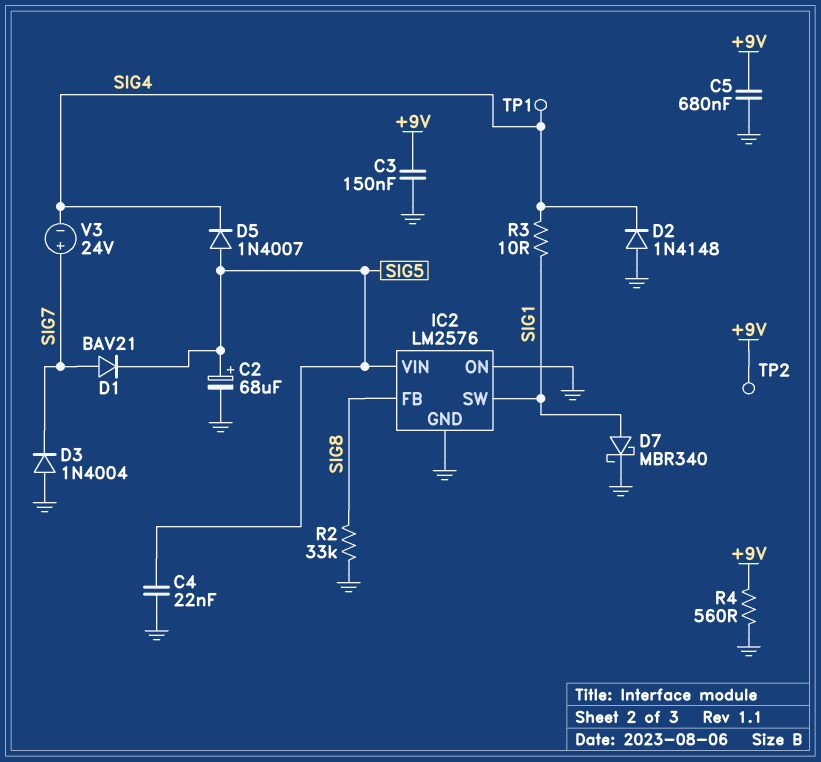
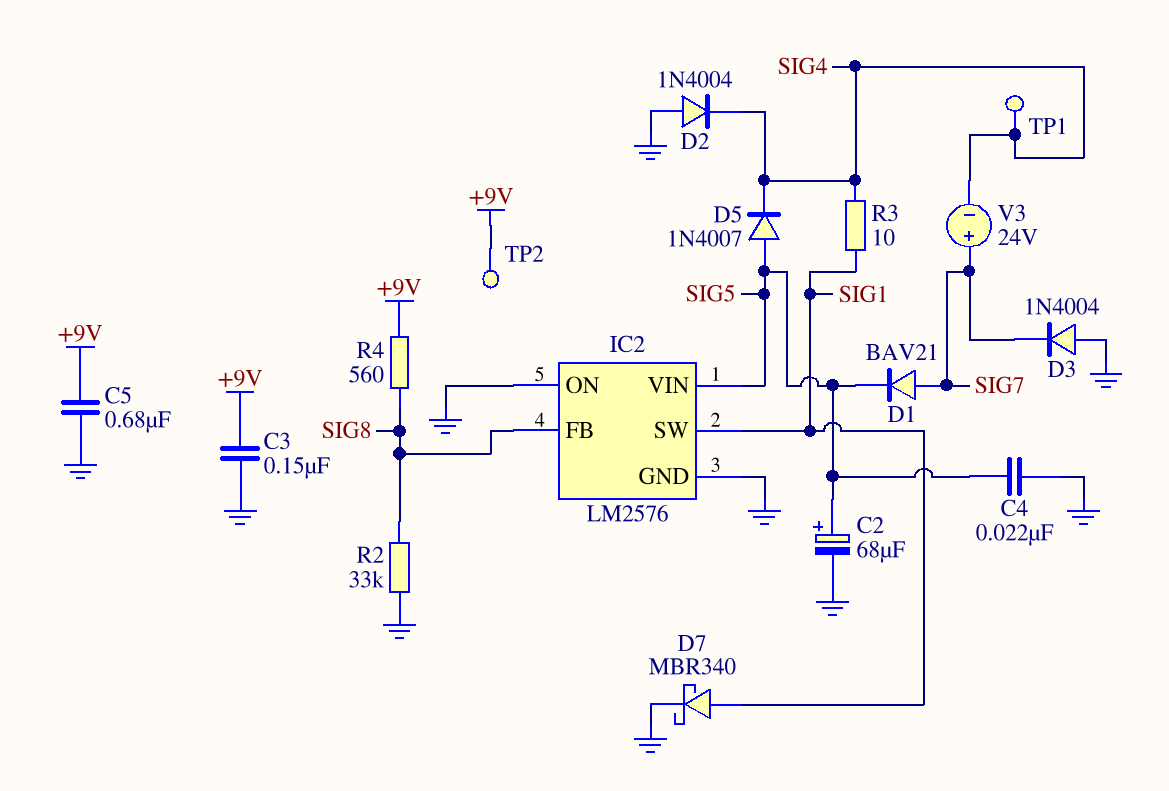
D2: diode 1N4148 (A GND, K SIG4) -> diode 1N4004 (A GND, K SIG4)
R4: 560 (+9V, GND) -> 560 (+9V, SIG8)

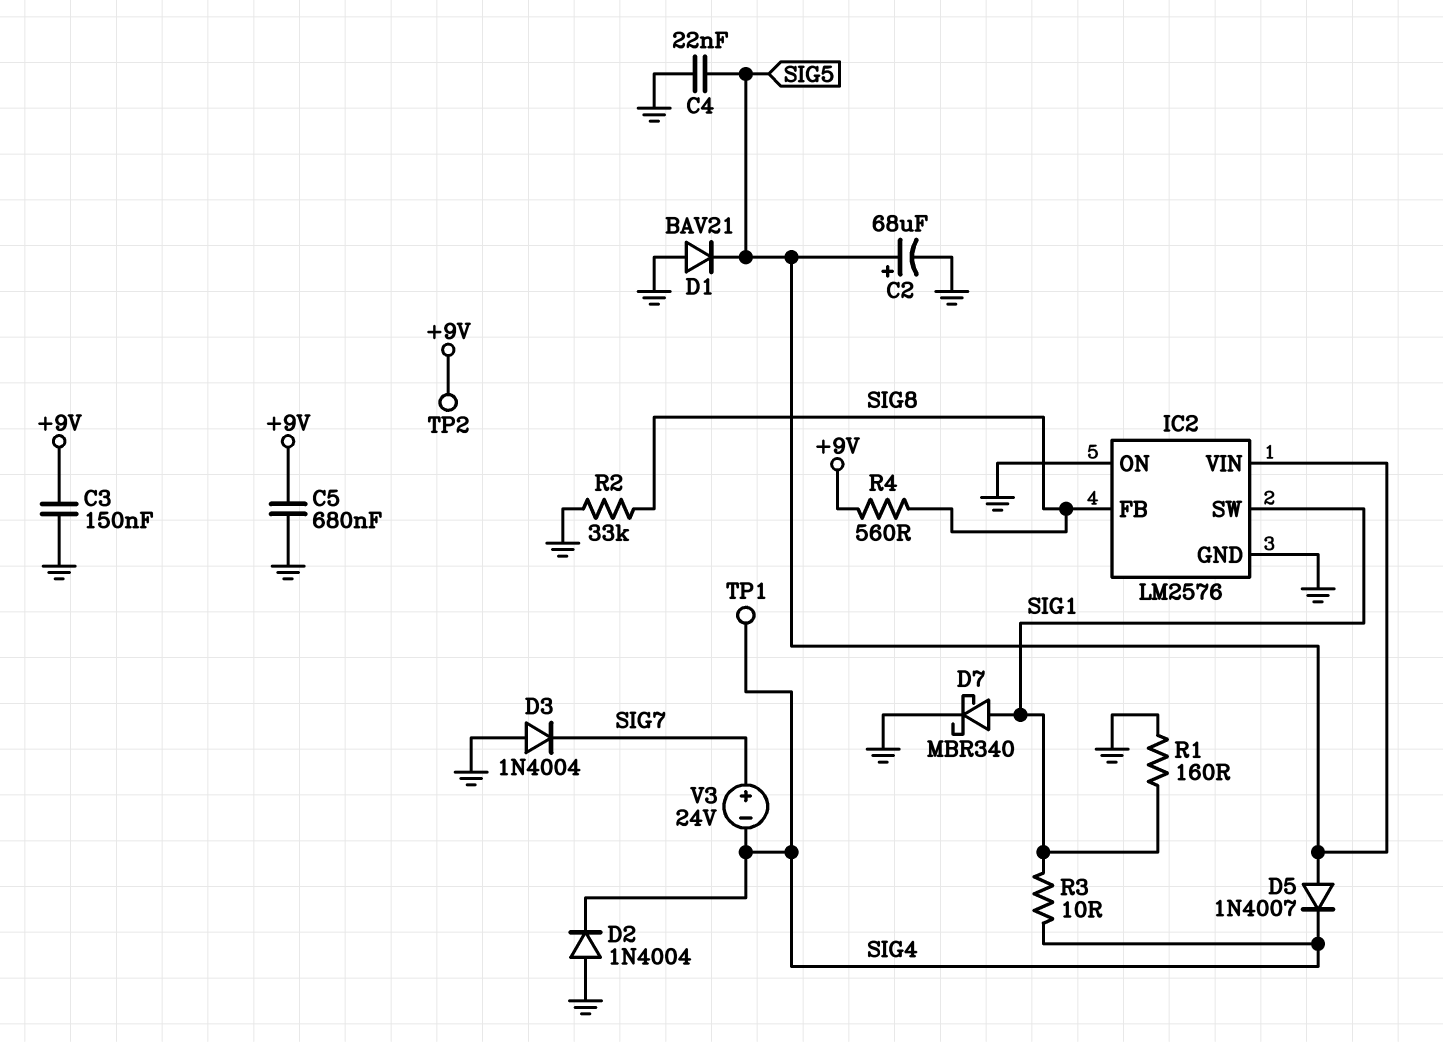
D1: diode BAV21 (A SIG7, K SIG5) -> diode BAV21 (A GND, K SIG5)
R1: none -> 160 (GND, SIG1)

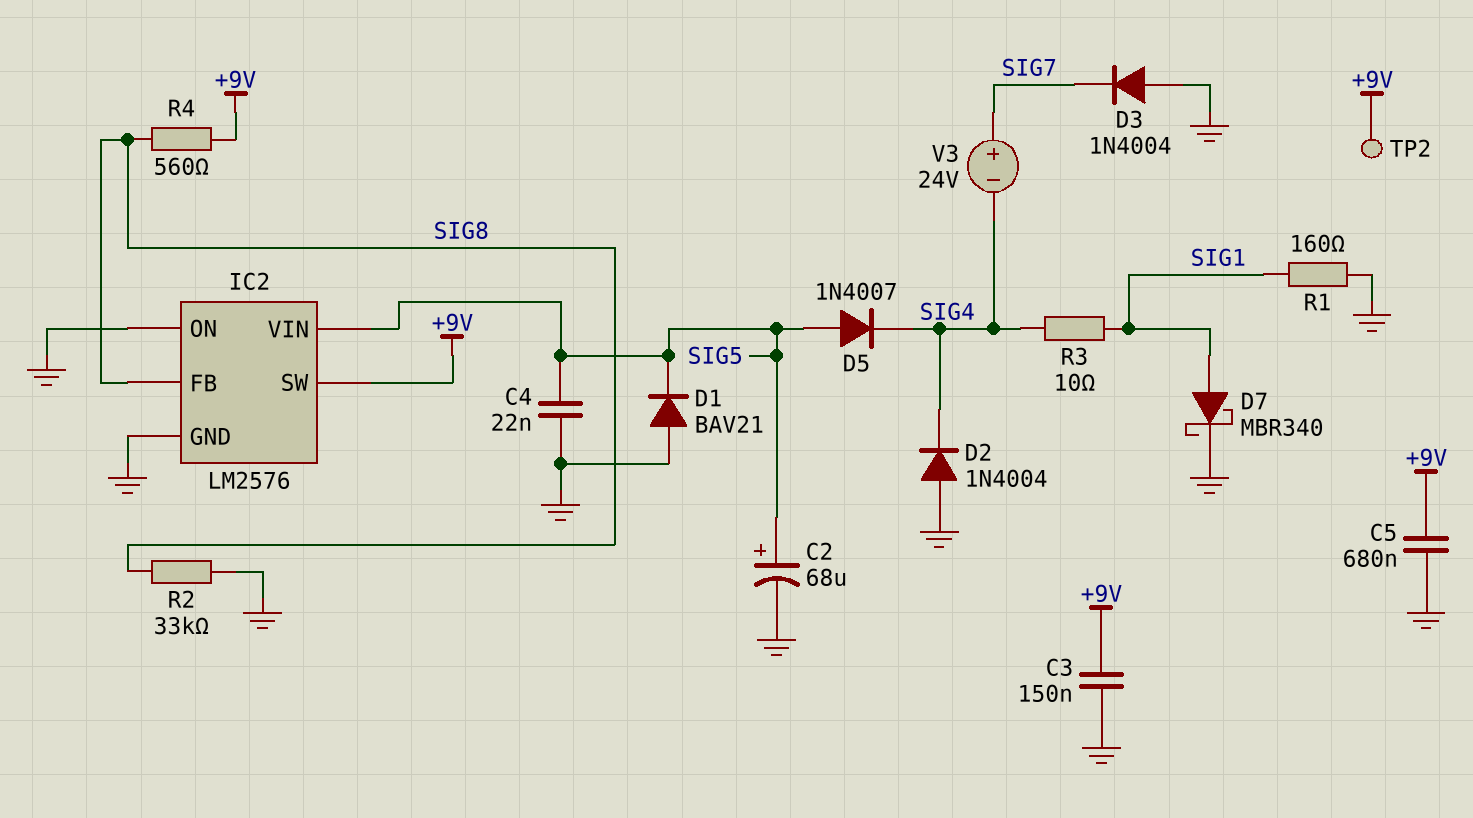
IC2 pin SW: SIG1 -> +9V
TP1: test point (SIG4) -> none

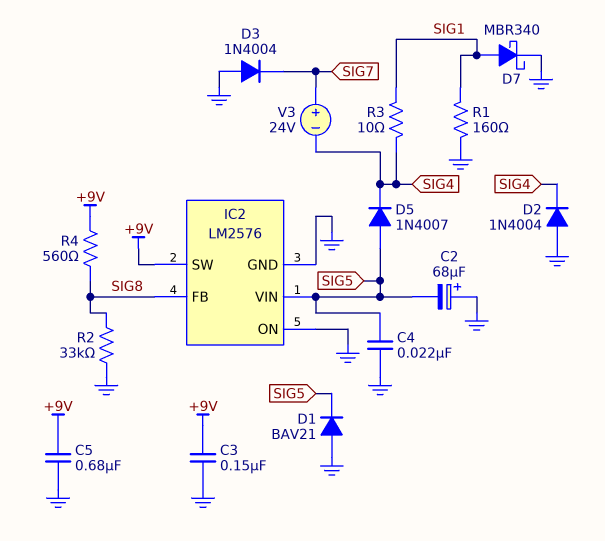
C2: 68uF (plus SIG5, minus GND) -> 68uF (plus GND, minus SIG5)
TP2: test point (+9V) -> none

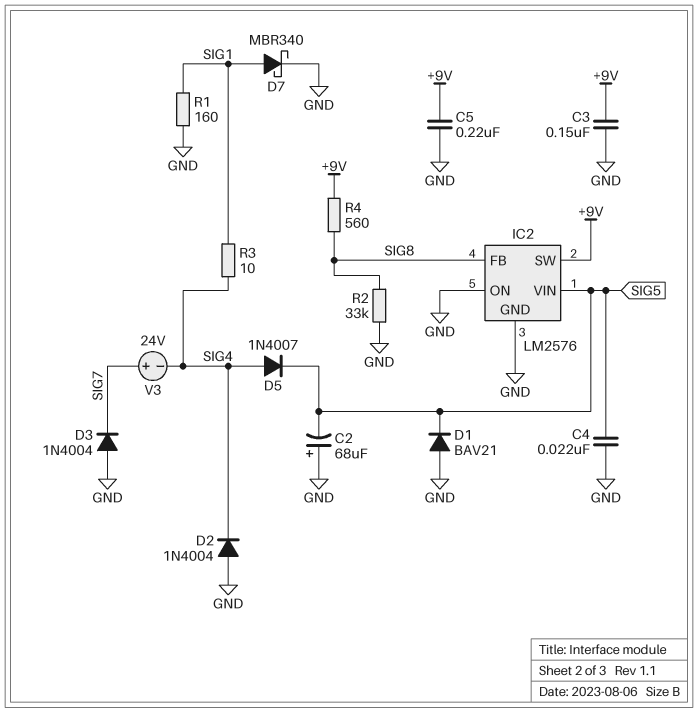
C5: 680nF (+9V, GND) -> 220nF (+9V, GND)
D5: diode 1N4007 (A SIG5, K SIG4) -> diode 1N4007 (A SIG4, K SIG5)

